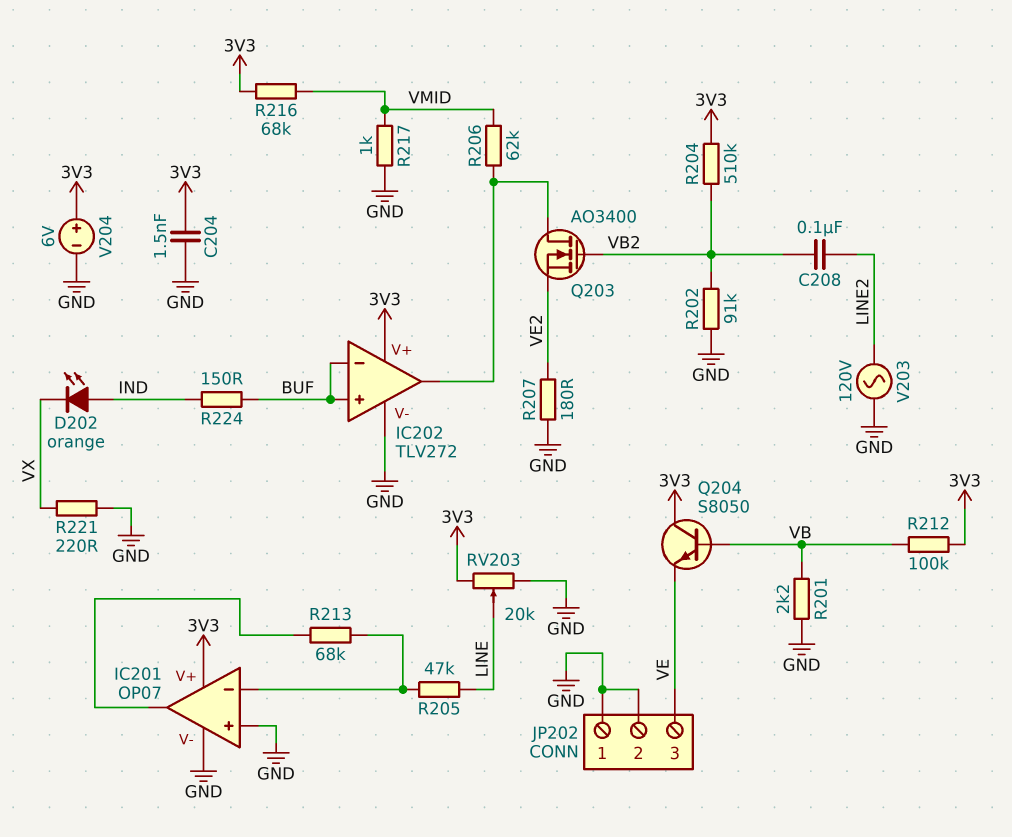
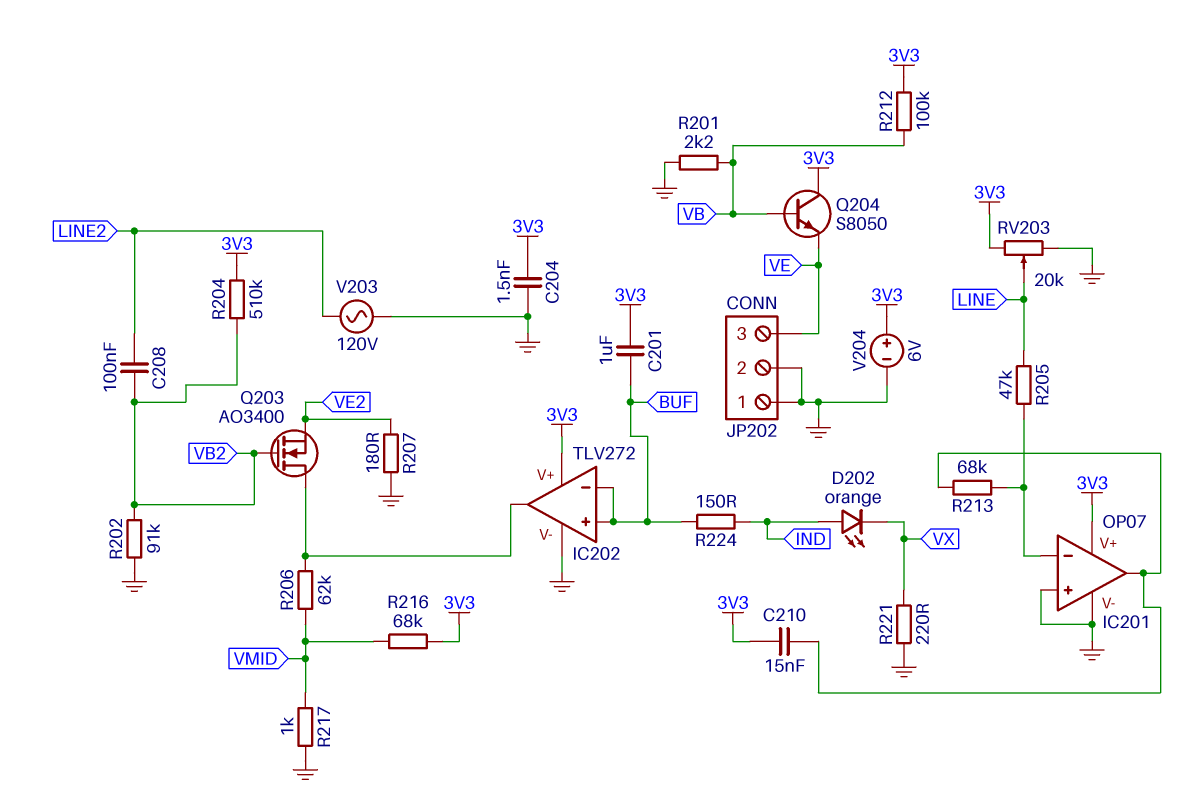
C201: none -> 1uF (3V3, BUF)
C210: none -> 15nF (3V3, IC201/out)

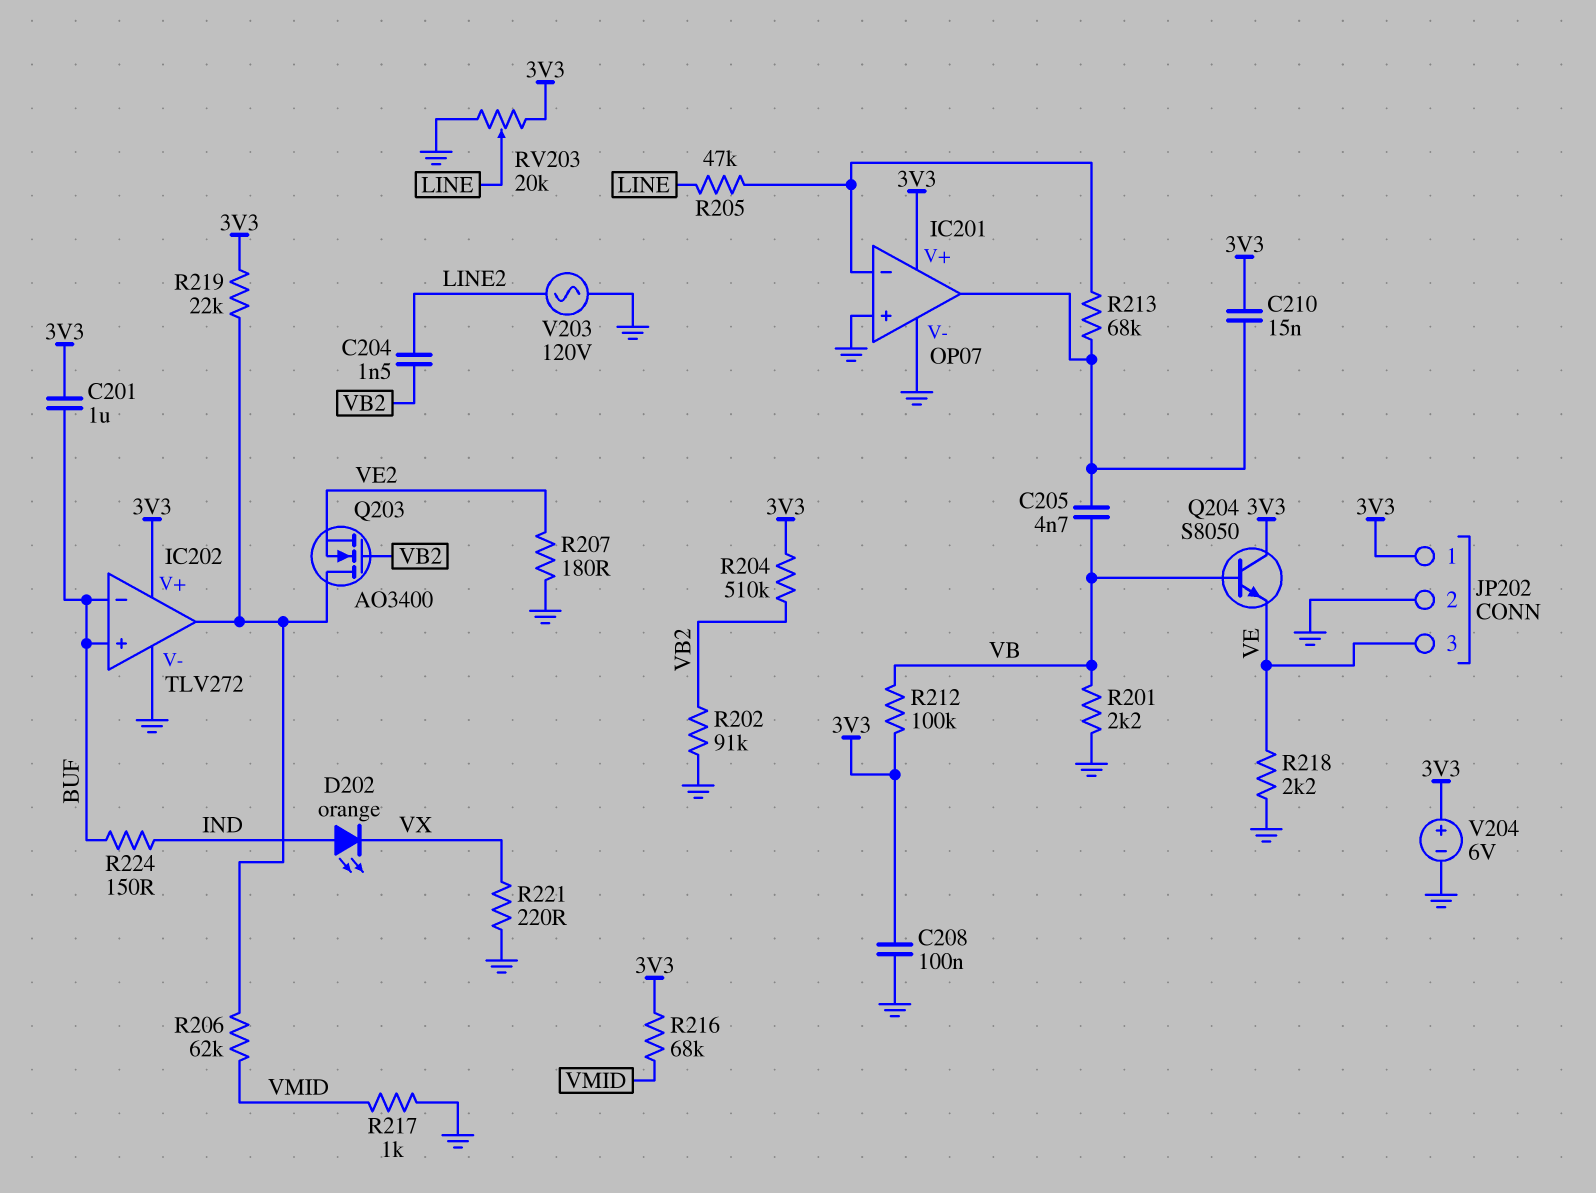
C204: 1.5nF (3V3, GND) -> 1.5nF (LINE2, VB2)
C205: none -> 4.7nF (IC201/out, VB)
C208: 100nF (LINE2, VB2) -> 100nF (3V3, GND)
JP202 pin 1: GND -> 3V3
R218: none -> 2.2k (GND, VE)
R219: none -> 22k (3V3, IC202/out)

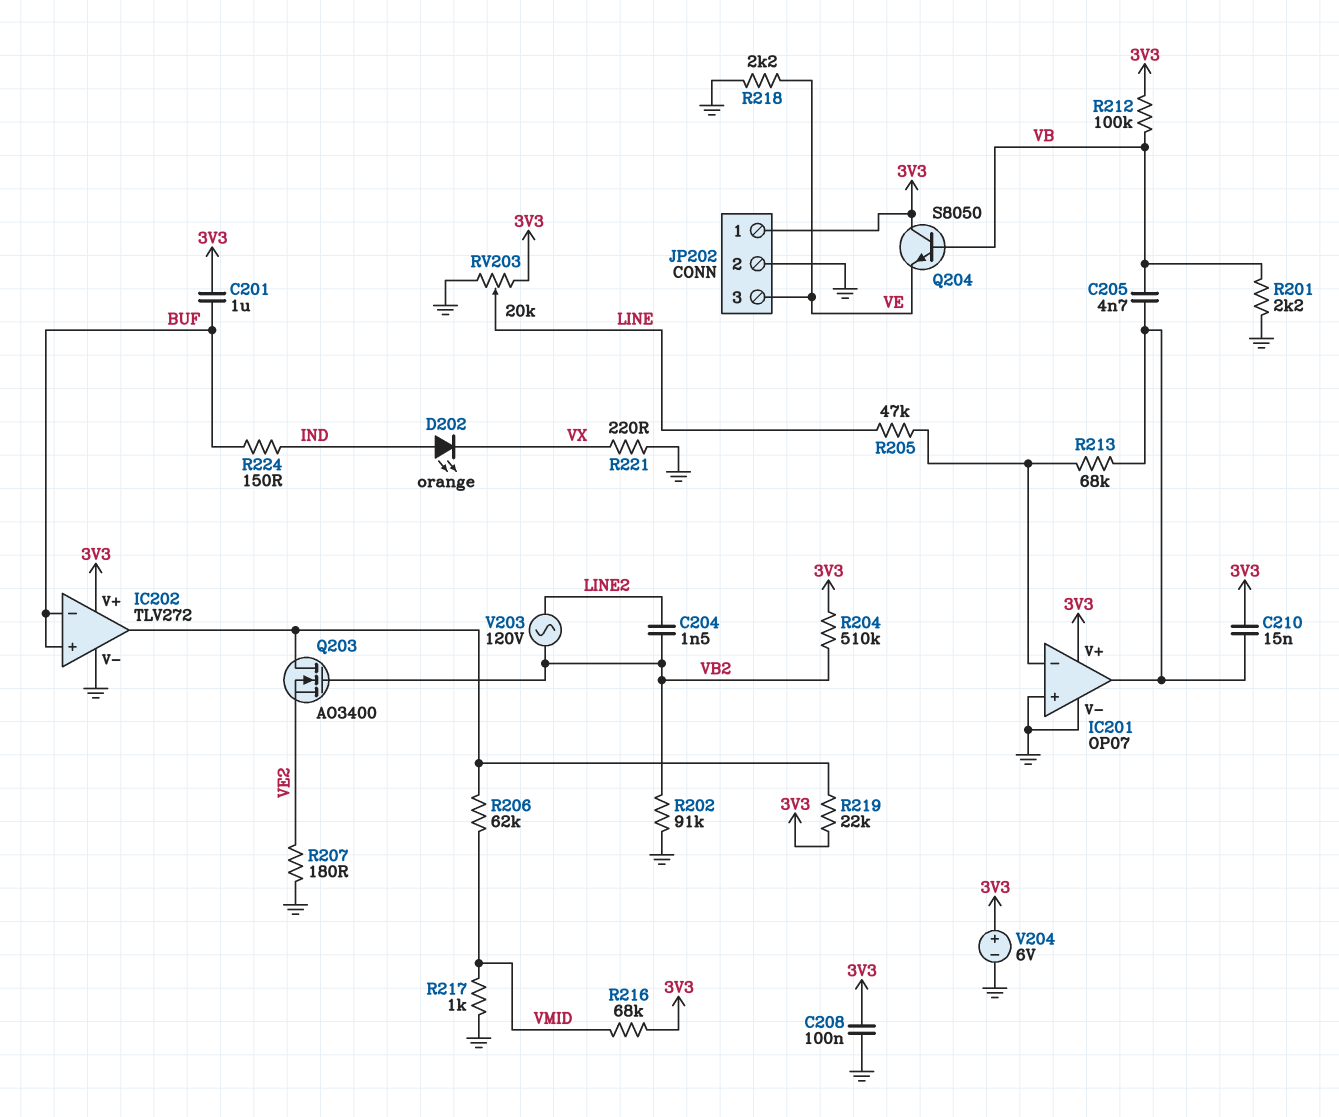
V203: AC 120V (GND, LINE2) -> AC 120V (LINE2, VB2)

